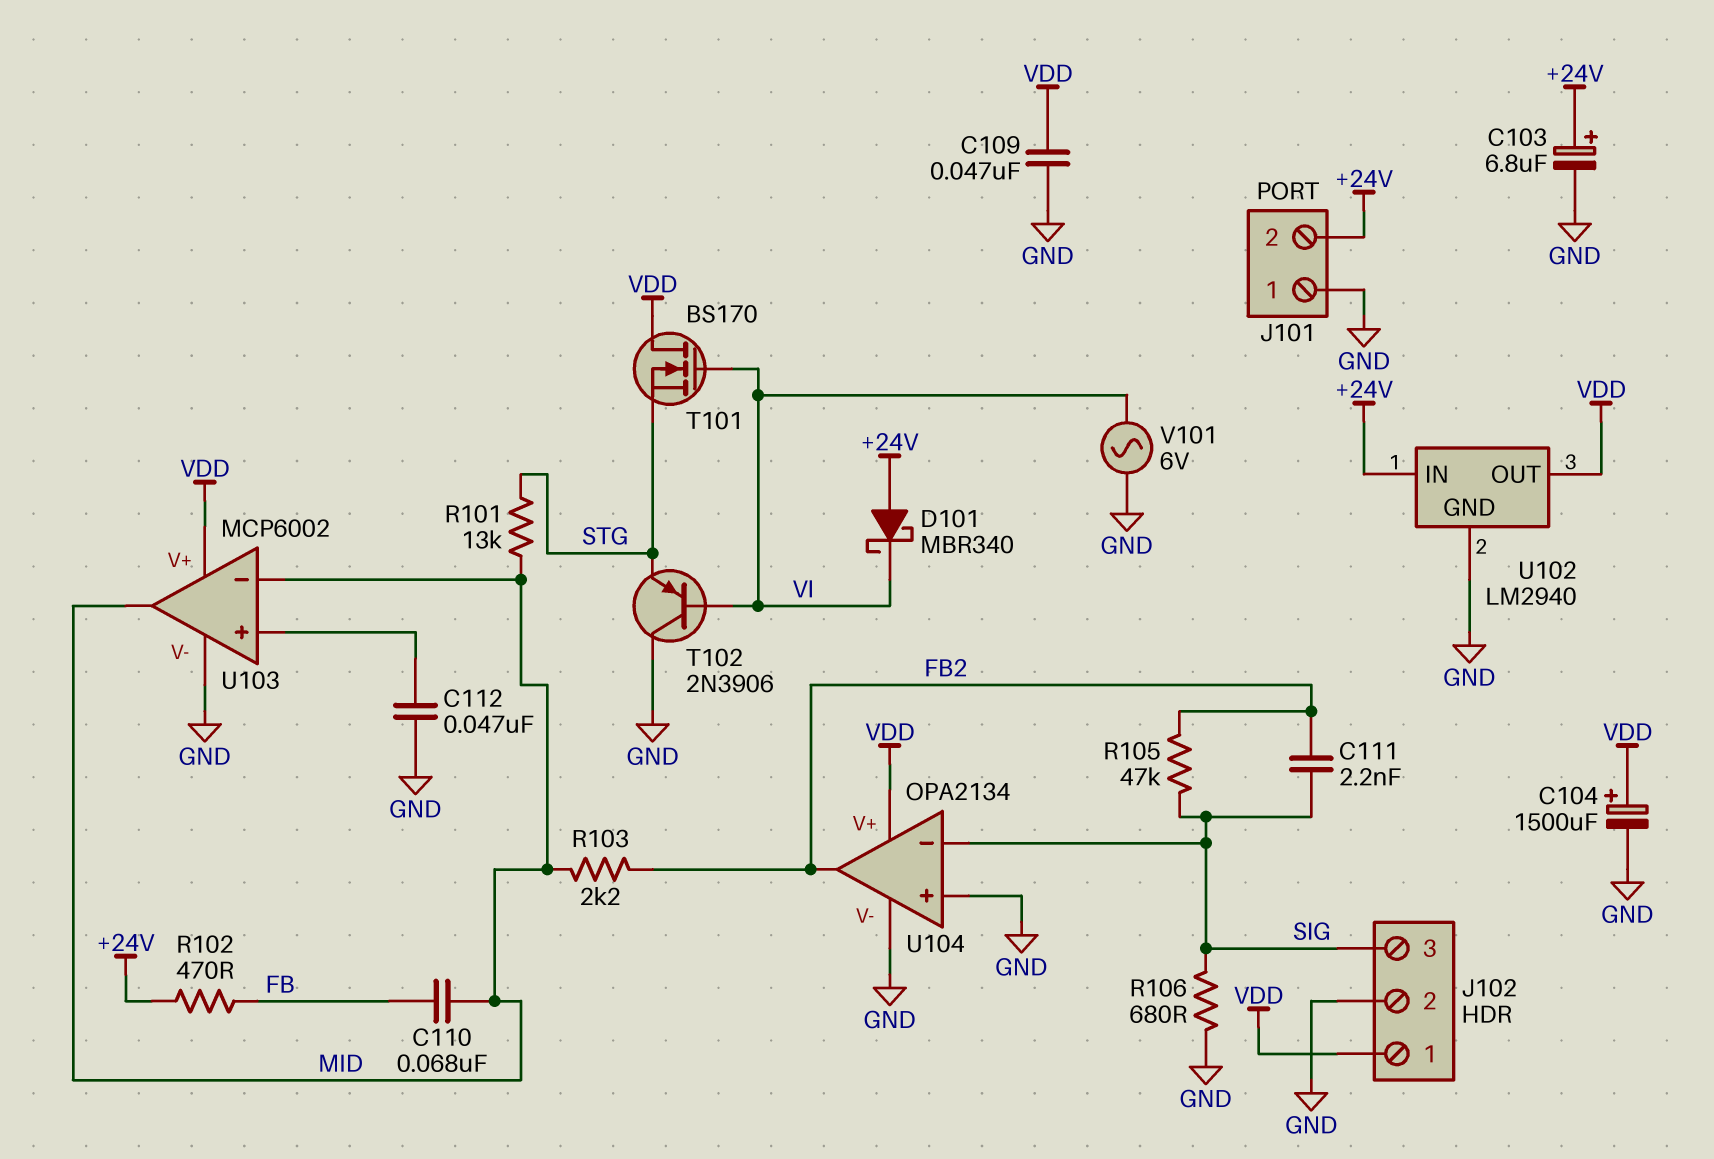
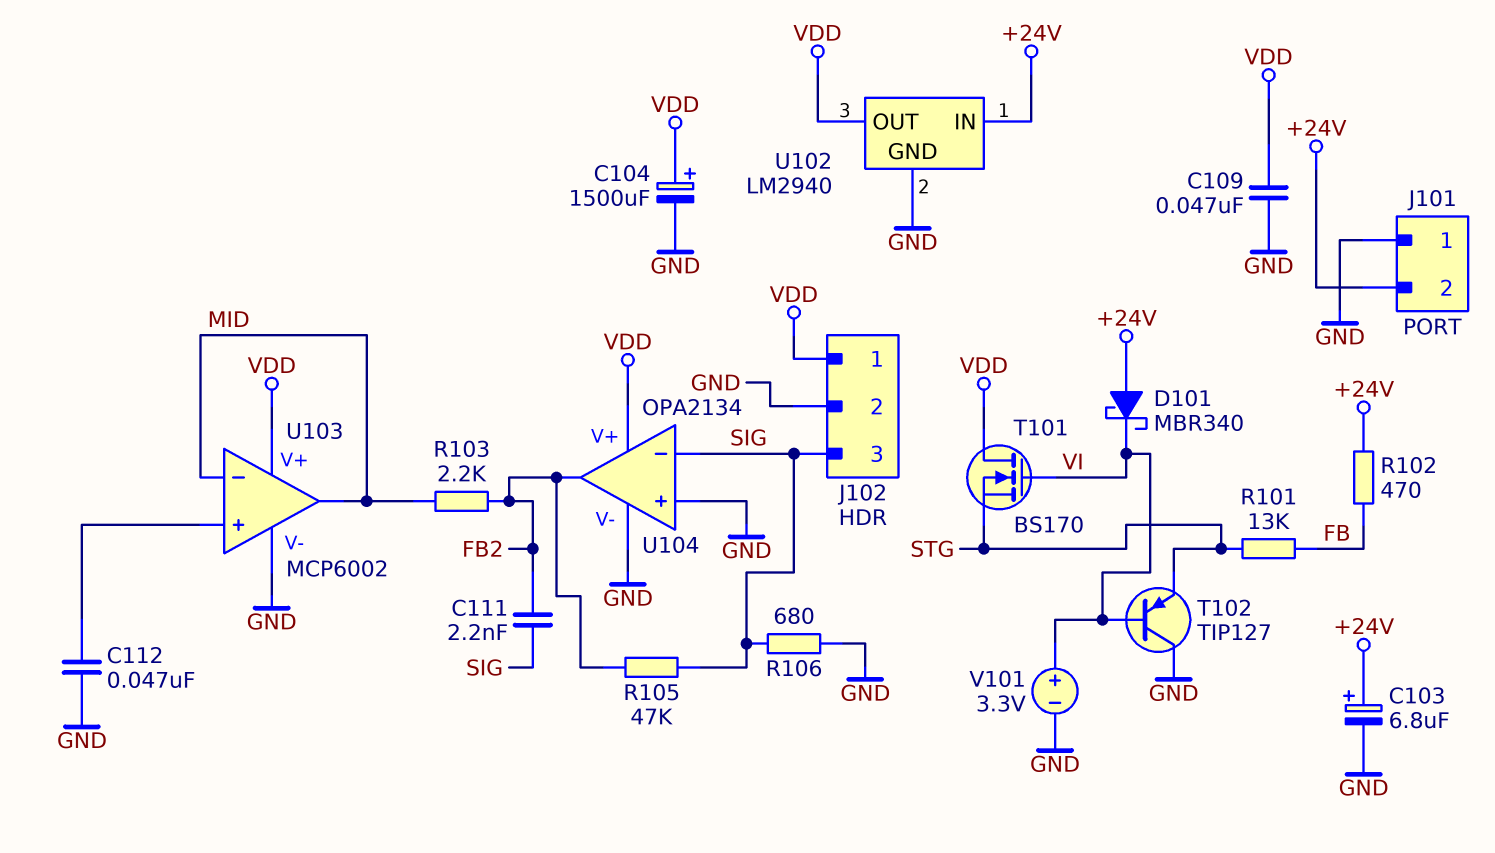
C110: 68nF (FB, MID) -> none
R101: 13k (MID, STG) -> 13k (FB, STG)
T102: PNP 2N3906 (B VI, C GND, E STG) -> PNP TIP127 (B VI, C GND, E STG)
V101: AC 6V (GND, VI) -> 3.3V (plus VI, minus GND)

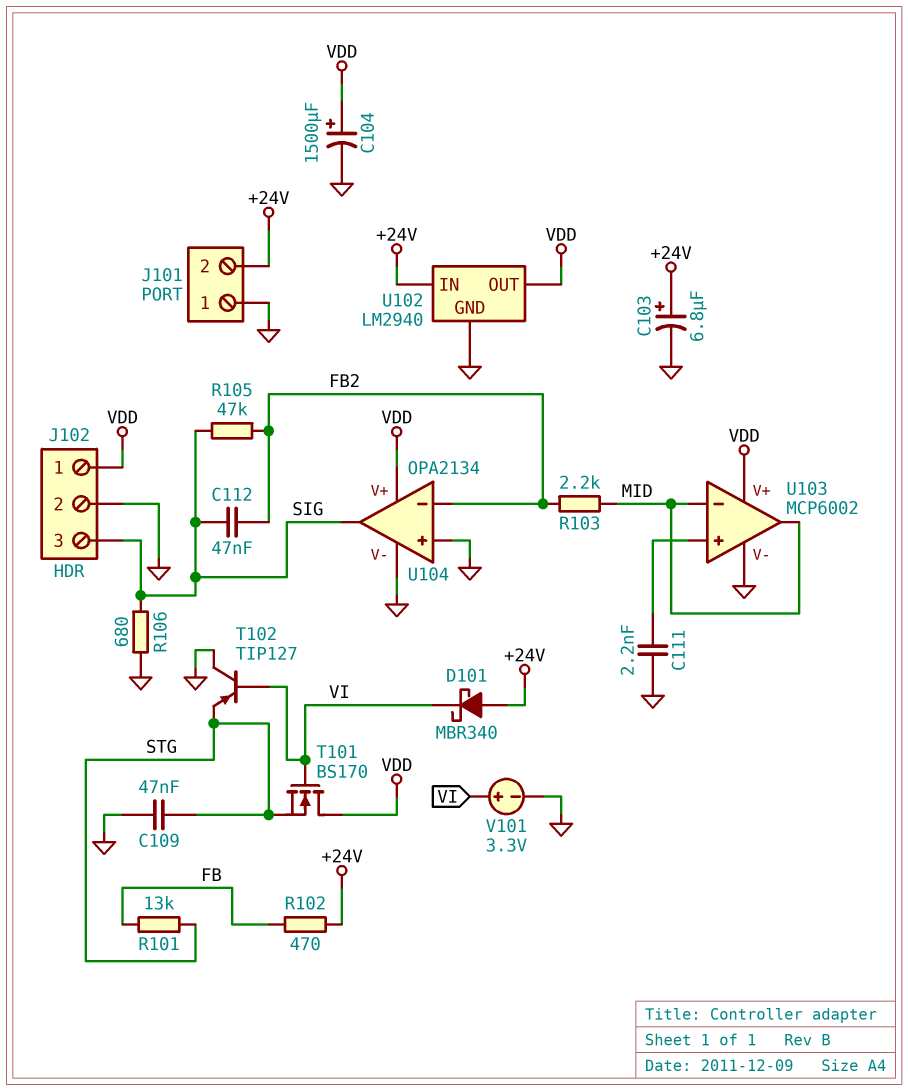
C109: 47nF (GND, VDD) -> 47nF (GND, STG)
C111: 2.2nF (FB2, SIG) -> 2.2nF (GND, U103/in+)
C112: 47nF (GND, U103/in+) -> 47nF (FB2, SIG)
U104 pin in-: SIG -> FB2
U104 pin out: FB2 -> SIG

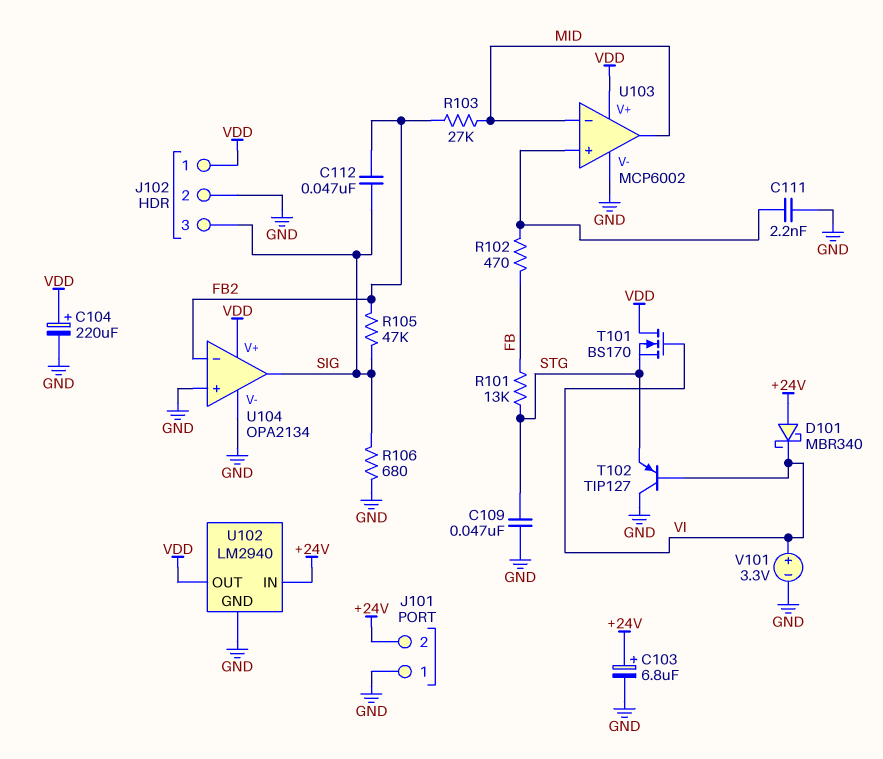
C104: 1500uF (plus VDD, minus GND) -> 220uF (plus VDD, minus GND)
R102: 470 (+24V, FB) -> 470 (FB, U103/in+)
R103: 2.2k (FB2, MID) -> 27k (FB2, MID)

